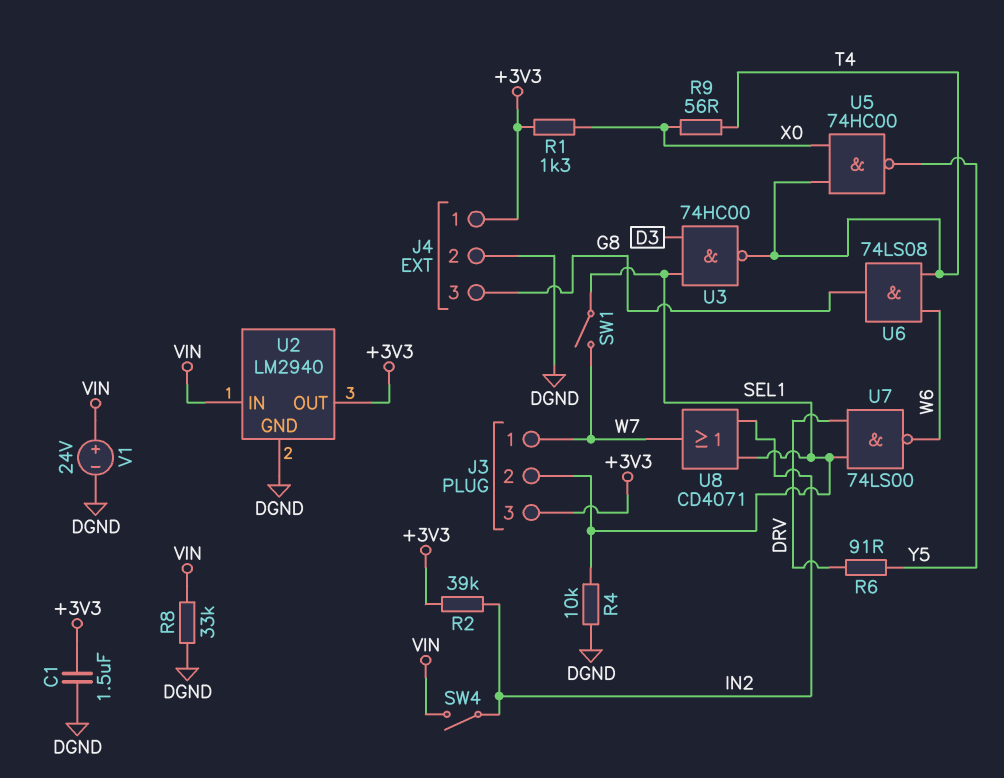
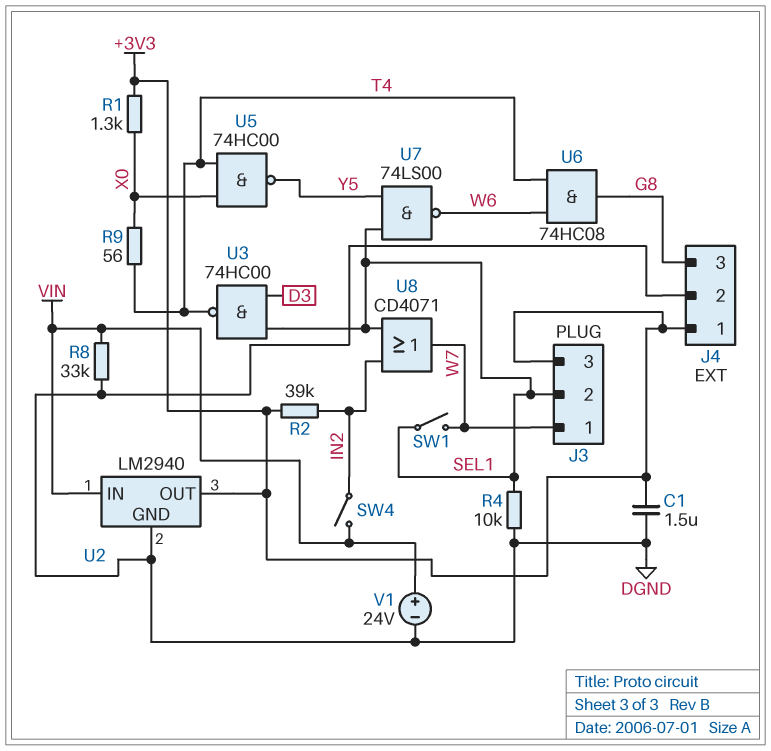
R6: 91 (DRV, Y5) -> none
U6: AND 74LS08 (in T4, in W6, out G8) -> AND 74HC08 (in T4, in W6, out G8)
U7: NAND 74LS00 (in DRV, in SEL1, out W6) -> NAND 74LS00 (in SEL1, in Y5, out W6)

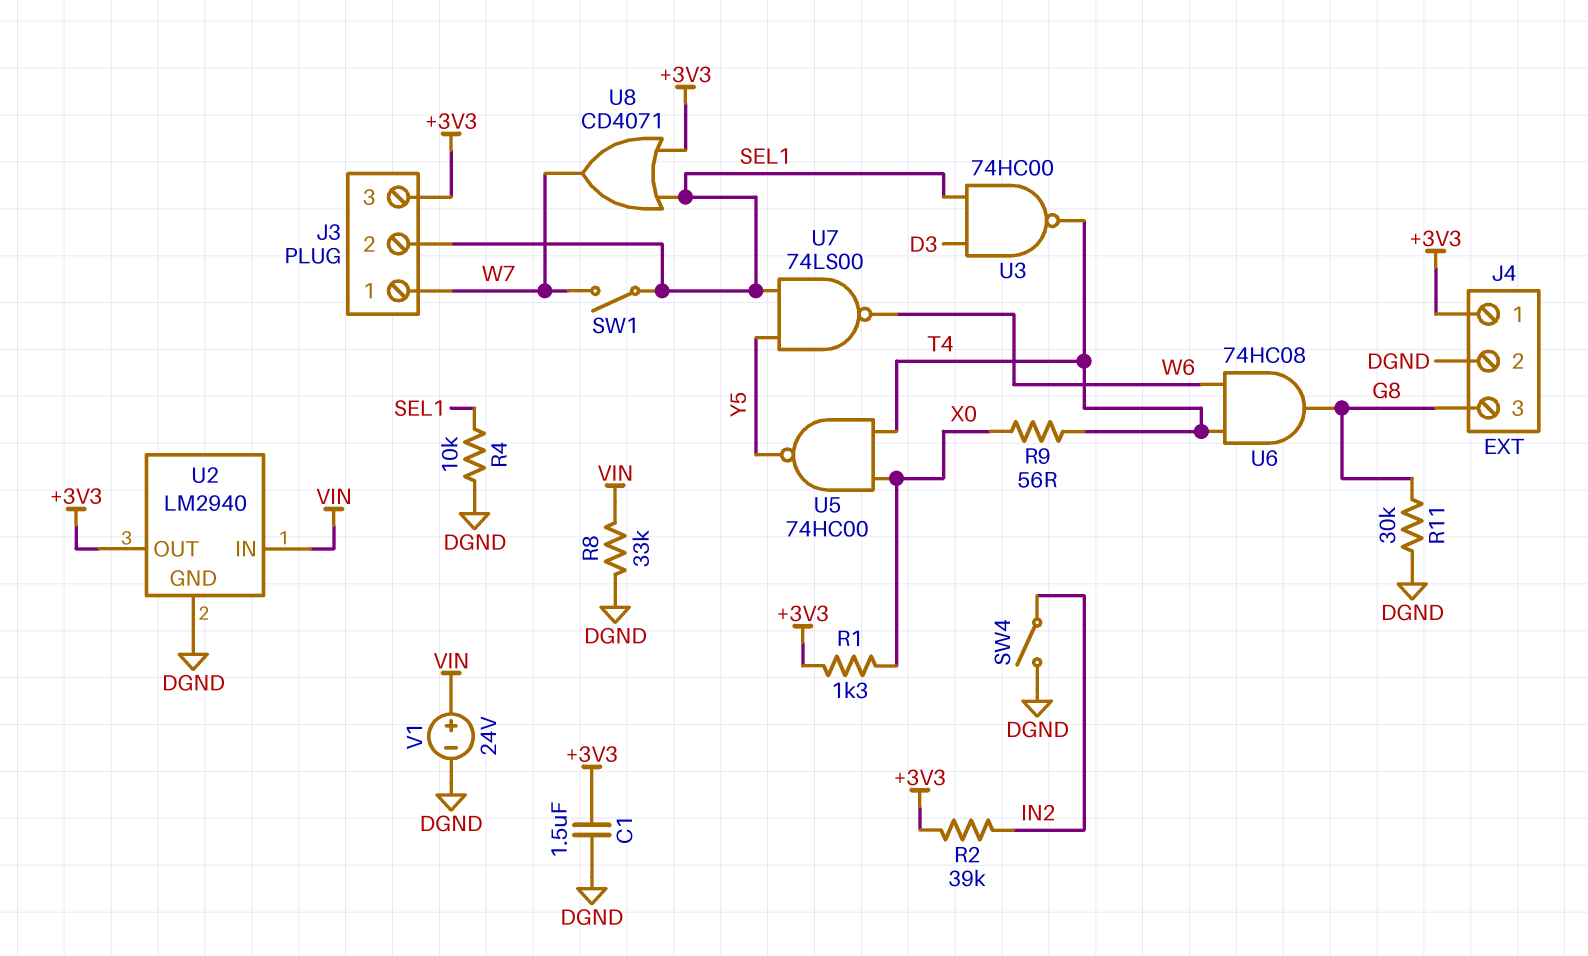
R11: none -> 30k (DGND, G8)
SW4: switch (IN2, VIN) -> switch (DGND, IN2)
U8: OR CD4071 (in IN2, in SEL1, out W7) -> OR CD4071 (in +3V3, in SEL1, out W7)

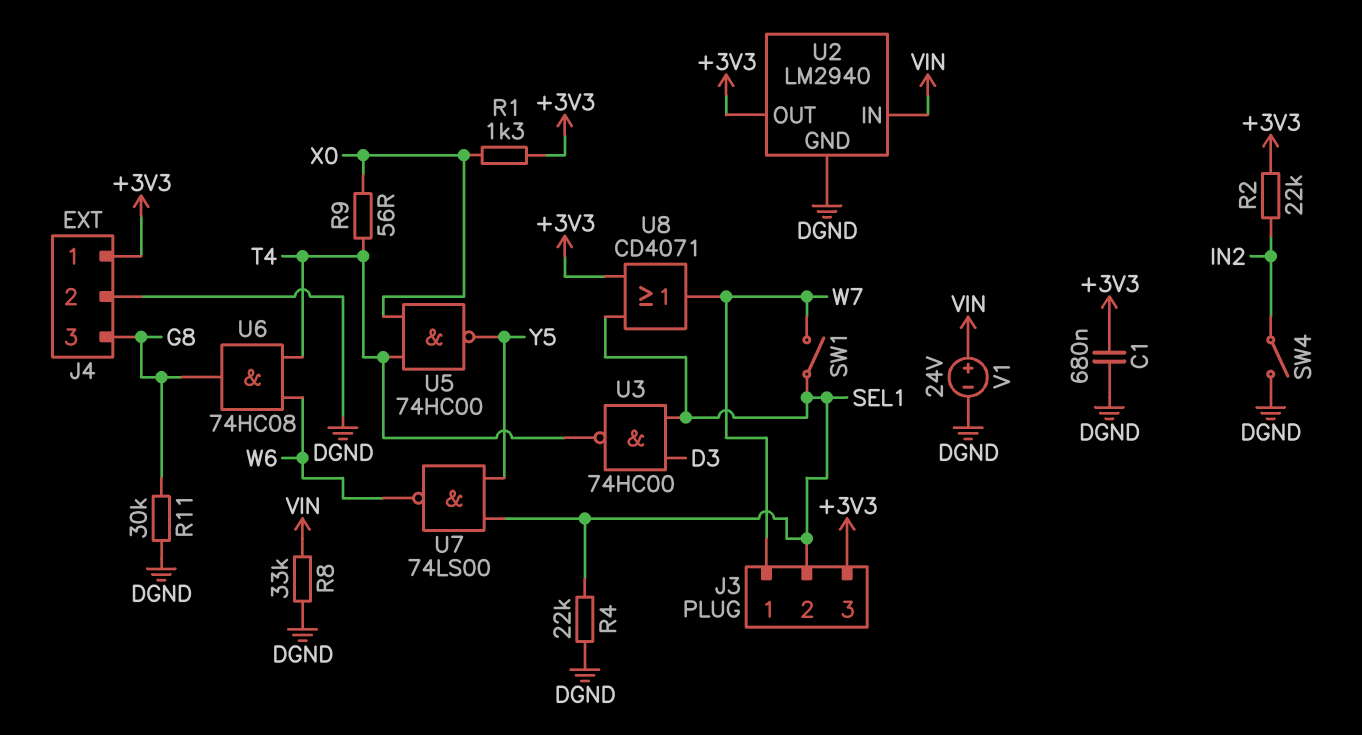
C1: 1.5uF (+3V3, DGND) -> 680nF (+3V3, DGND)
R2: 39k (+3V3, IN2) -> 22k (+3V3, IN2)
R4: 10k (DGND, SEL1) -> 22k (DGND, SEL1)

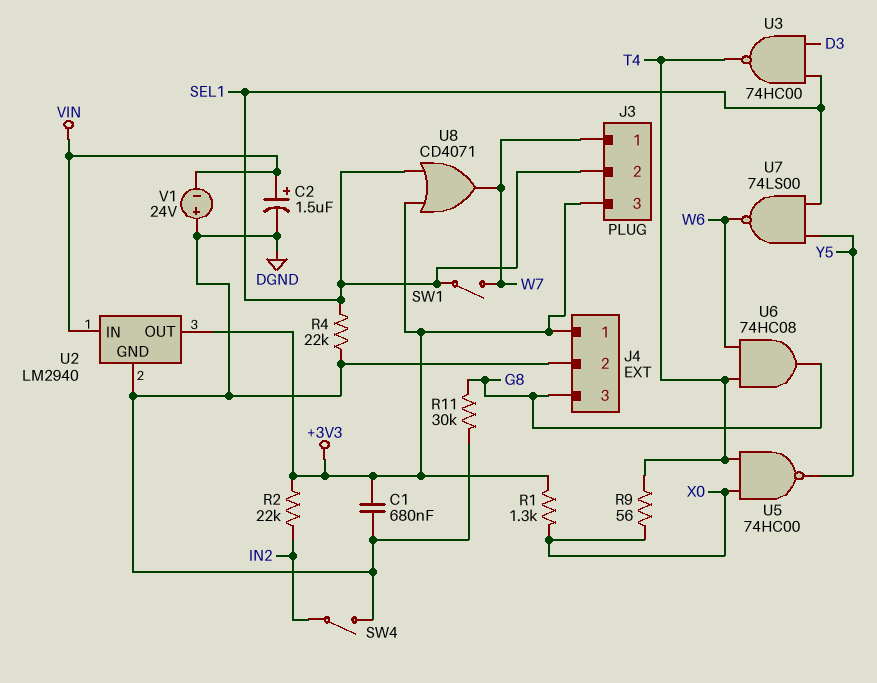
C2: none -> 1.5uF (plus VIN, minus DGND)
R8: 33k (DGND, VIN) -> none
V1: 24V (plus VIN, minus DGND) -> 24V (plus DGND, minus VIN)

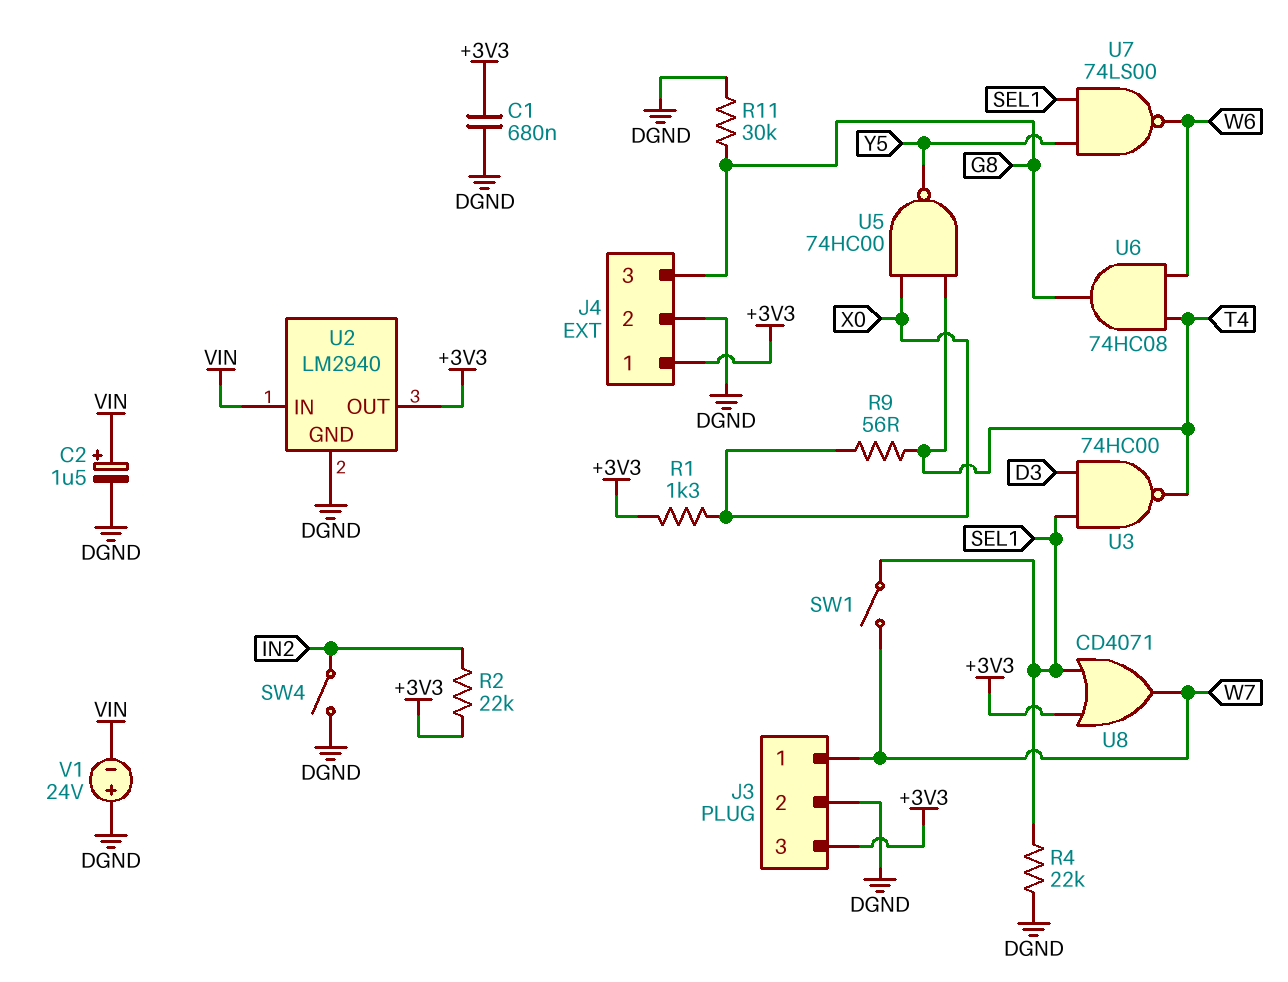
J3 pin 2: SEL1 -> DGND

